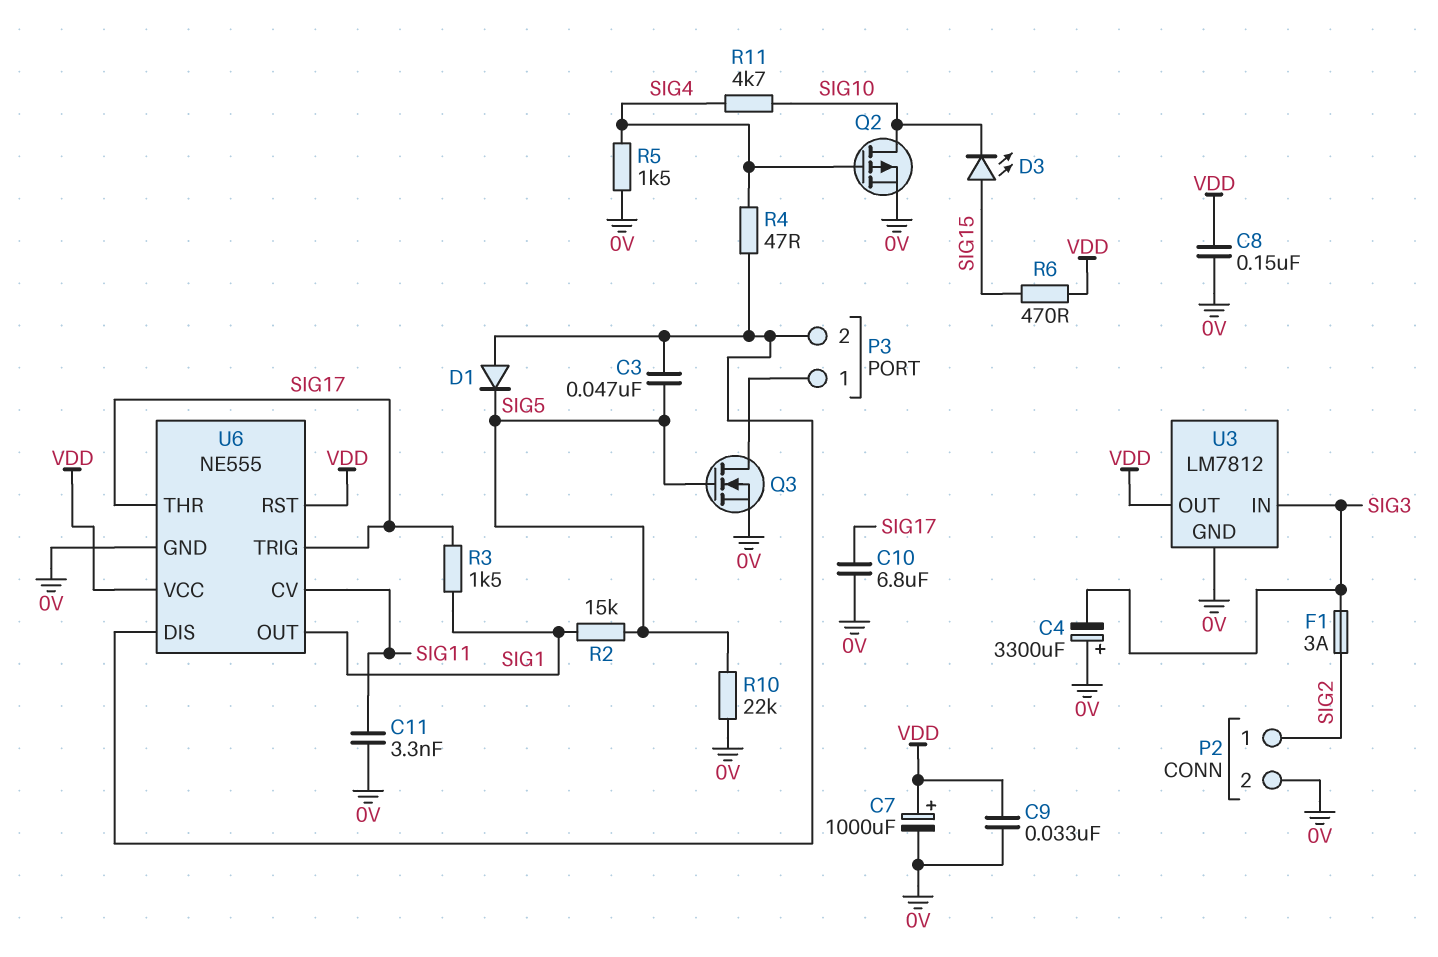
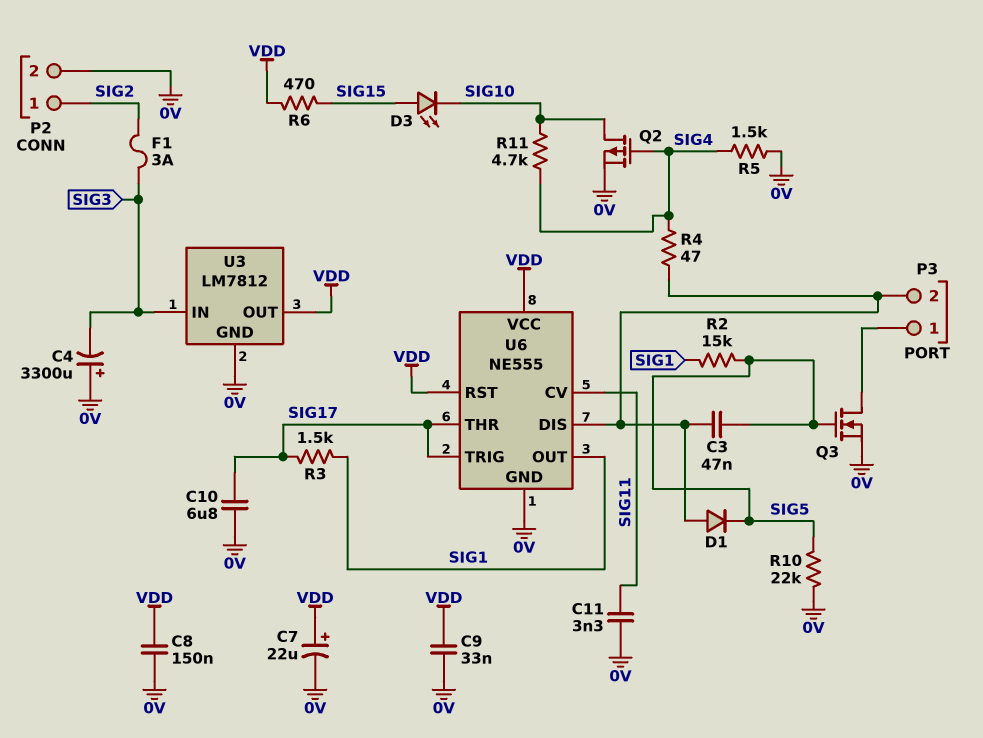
C7: 1000uF (plus VDD, minus 0V) -> 22uF (plus VDD, minus 0V)

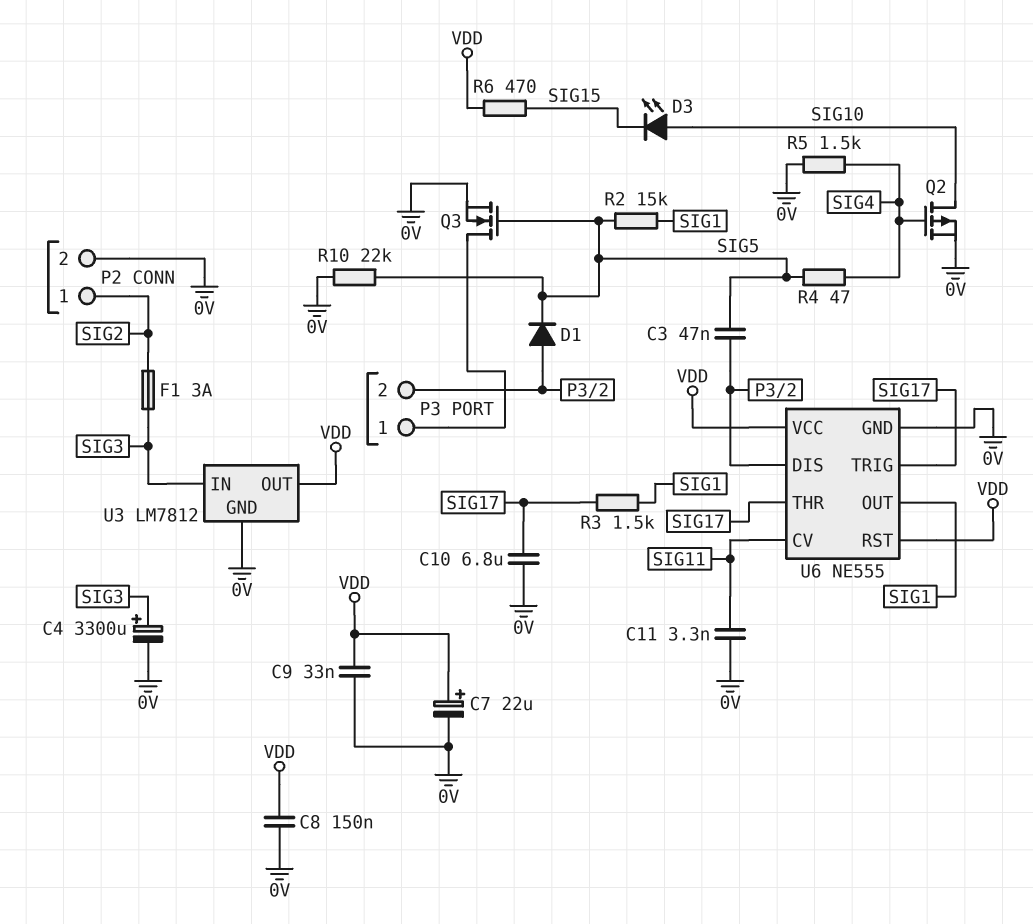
C4: 3300uF (plus 0V, minus SIG3) -> 3300uF (plus SIG3, minus 0V)
D3: LED (A SIG15, K SIG10) -> LED (A SIG10, K SIG15)
R4: 47 (P3/2, SIG4) -> 47 (SIG4, SIG5)
R11: 4.7k (SIG4, SIG10) -> none

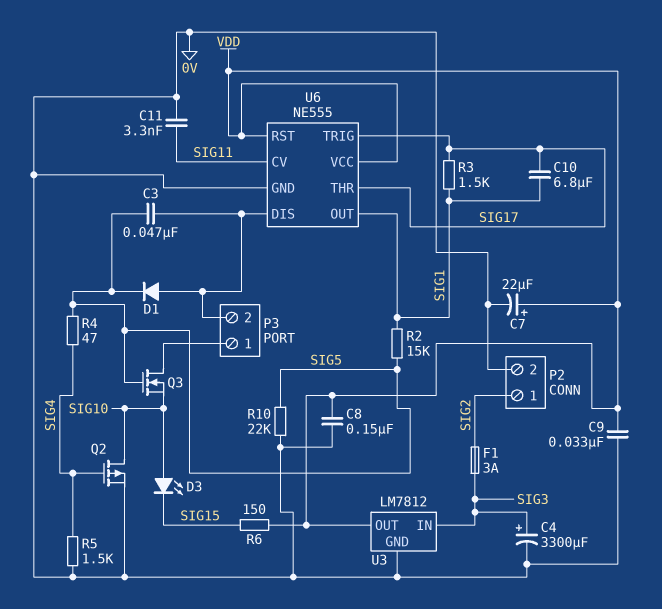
C10: 6.8uF (0V, SIG17) -> 6.8uF (SIG1, SIG17)
Q3: NMOS (G SIG5, D P3/1, S 0V) -> NMOS (G SIG5, D P3/1, S SIG10)
R6: 470 (SIG15, VDD) -> 150 (SIG15, VDD)

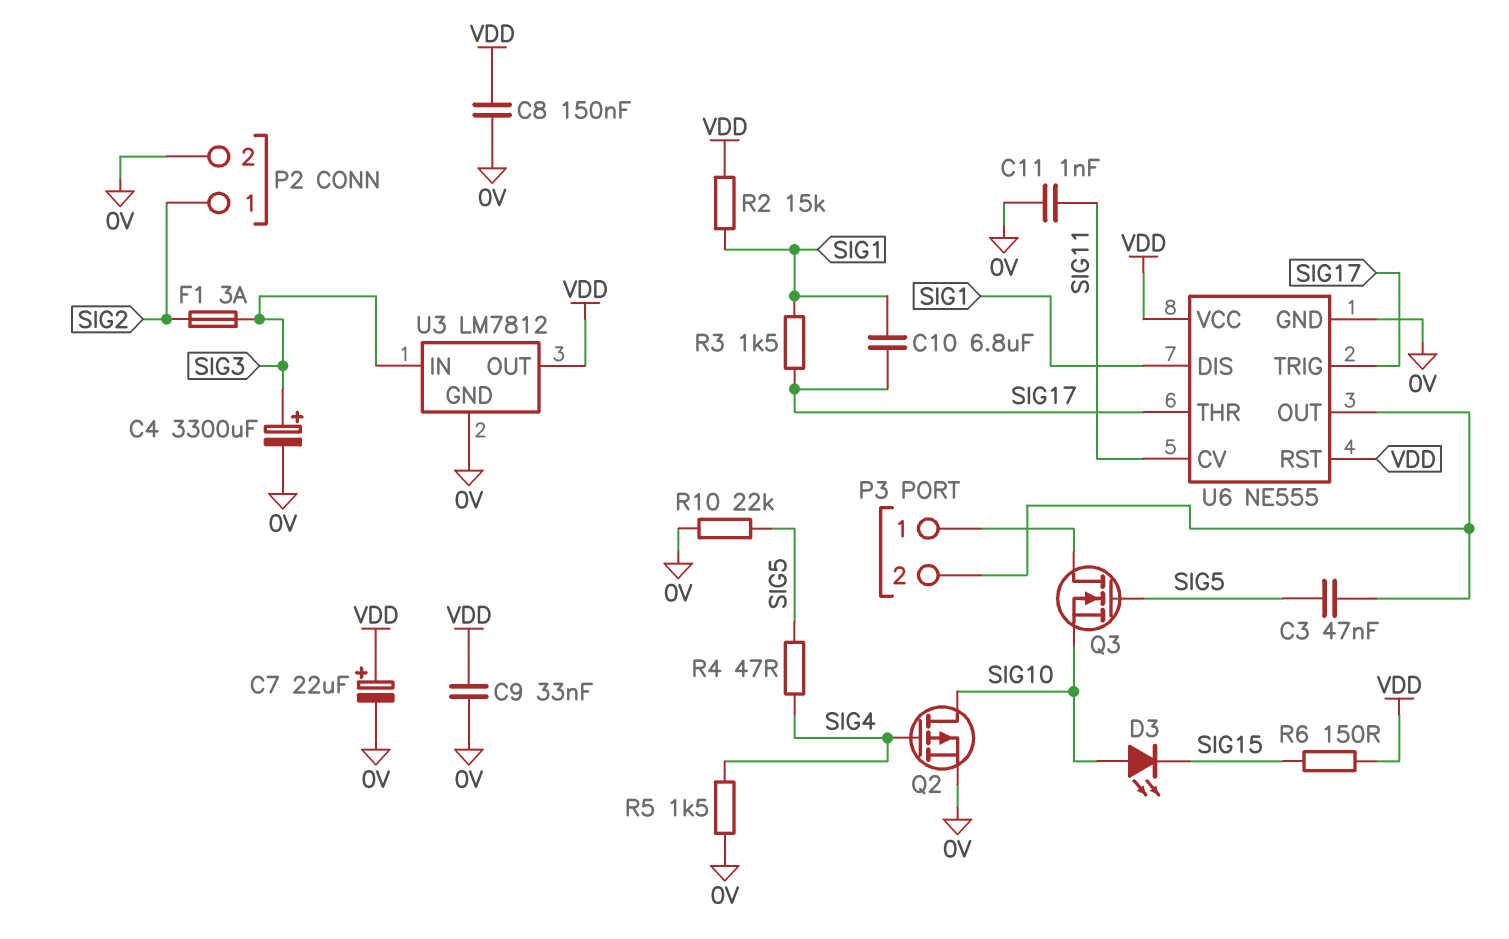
C11: 3.3nF (0V, SIG11) -> 1nF (0V, SIG11)
D1: diode (A P3/2, K SIG5) -> none
R2: 15k (SIG1, SIG5) -> 15k (SIG1, VDD)
U6 pin DIS: P3/2 -> SIG1
U6 pin OUT: SIG1 -> P3/2

